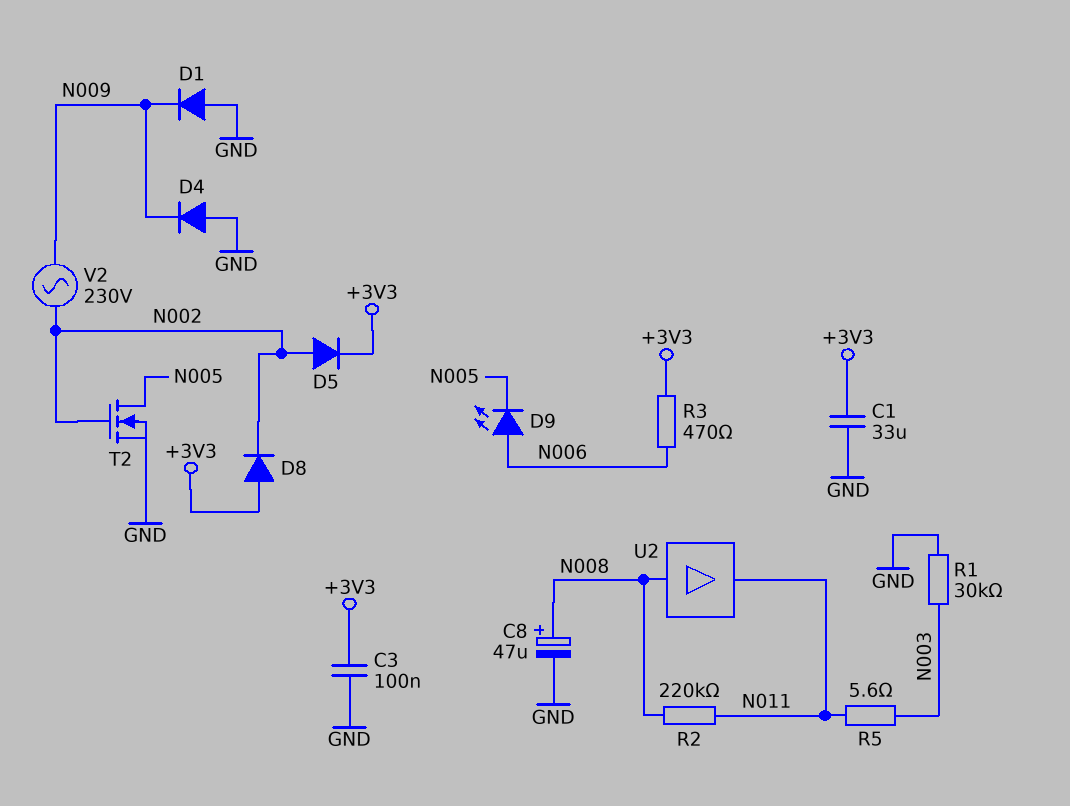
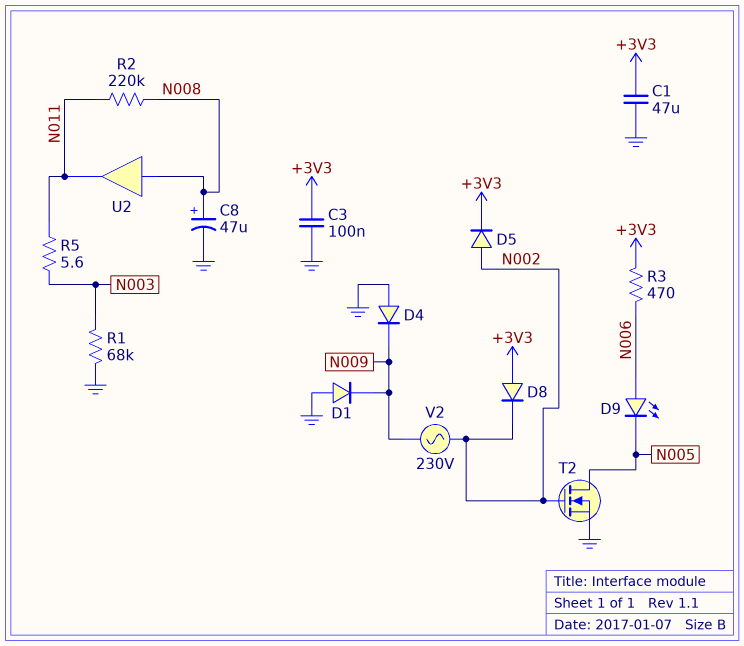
C1: 33uF (+3V3, GND) -> 47uF (+3V3, GND)
R1: 30k (GND, N003) -> 68k (GND, N003)

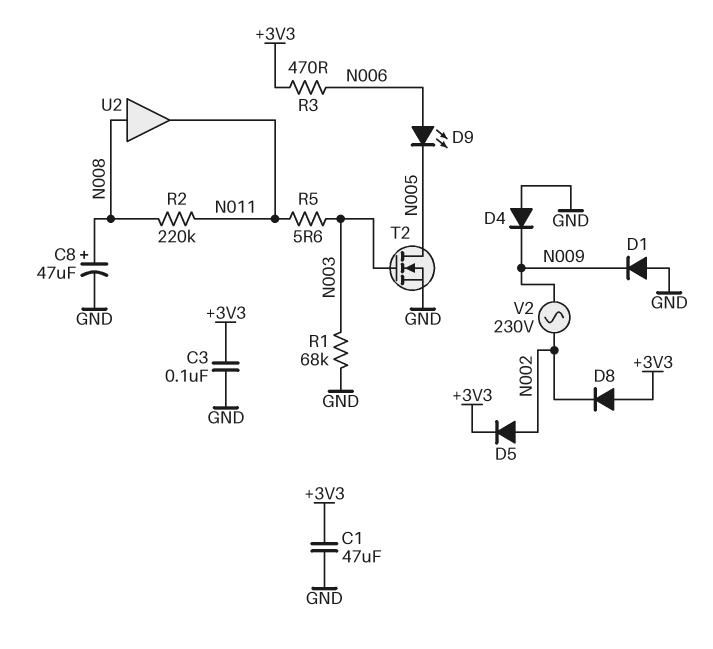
T2: NMOS (G N002, D N005, S GND) -> NMOS (G N003, D N005, S GND)

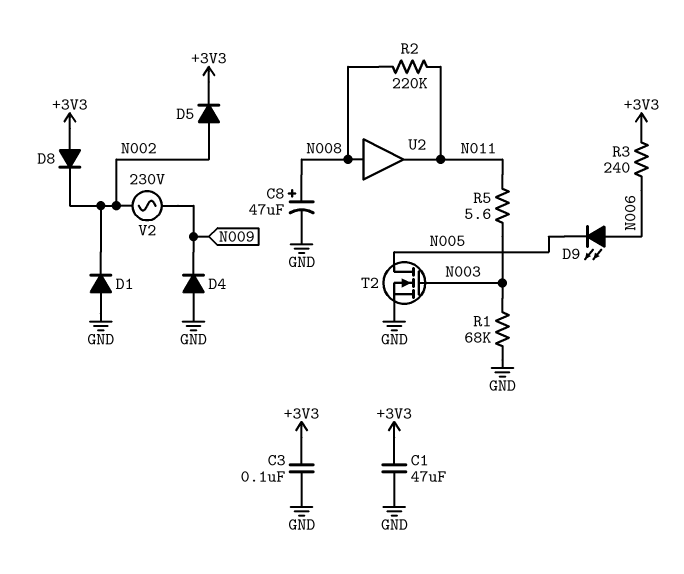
D1: diode (A GND, K N009) -> diode (A GND, K N002)
R3: 470 (+3V3, N006) -> 240 (+3V3, N006)

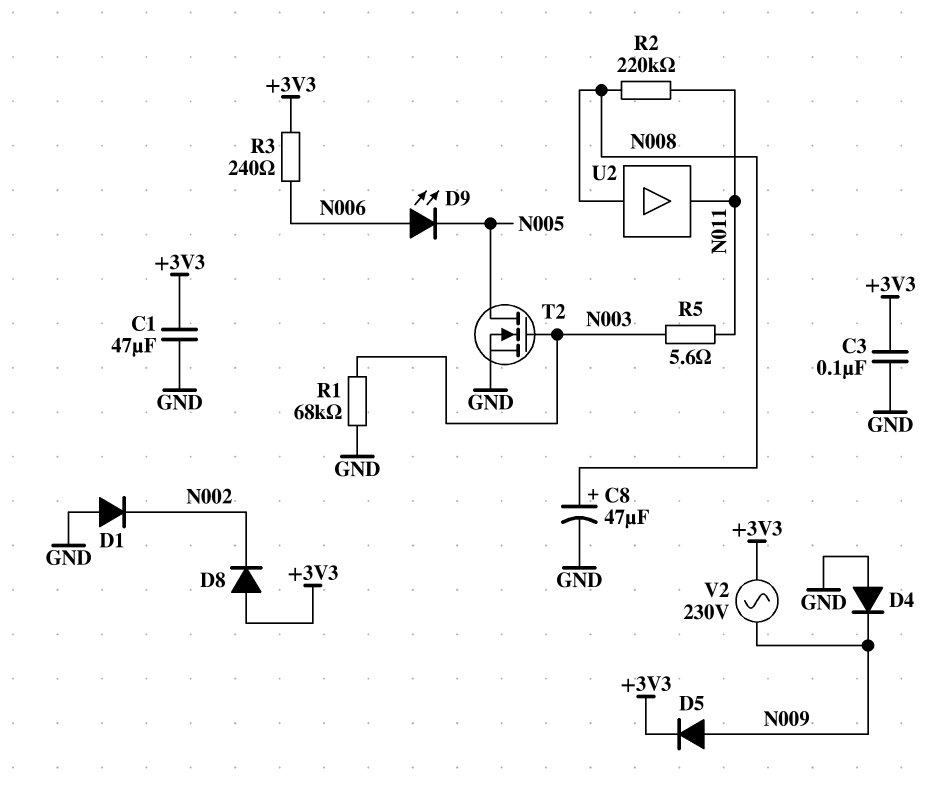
D5: diode (A N002, K +3V3) -> diode (A N009, K +3V3)
V2: AC 230V (N002, N009) -> AC 230V (+3V3, N009)

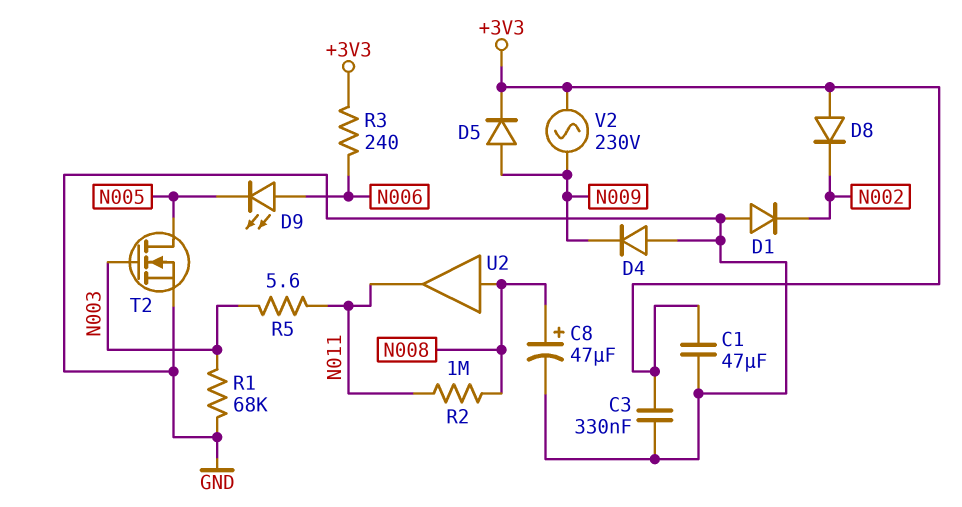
C3: 100nF (+3V3, GND) -> 330nF (+3V3, GND)
R2: 220k (N008, N011) -> 1M (N008, N011)

